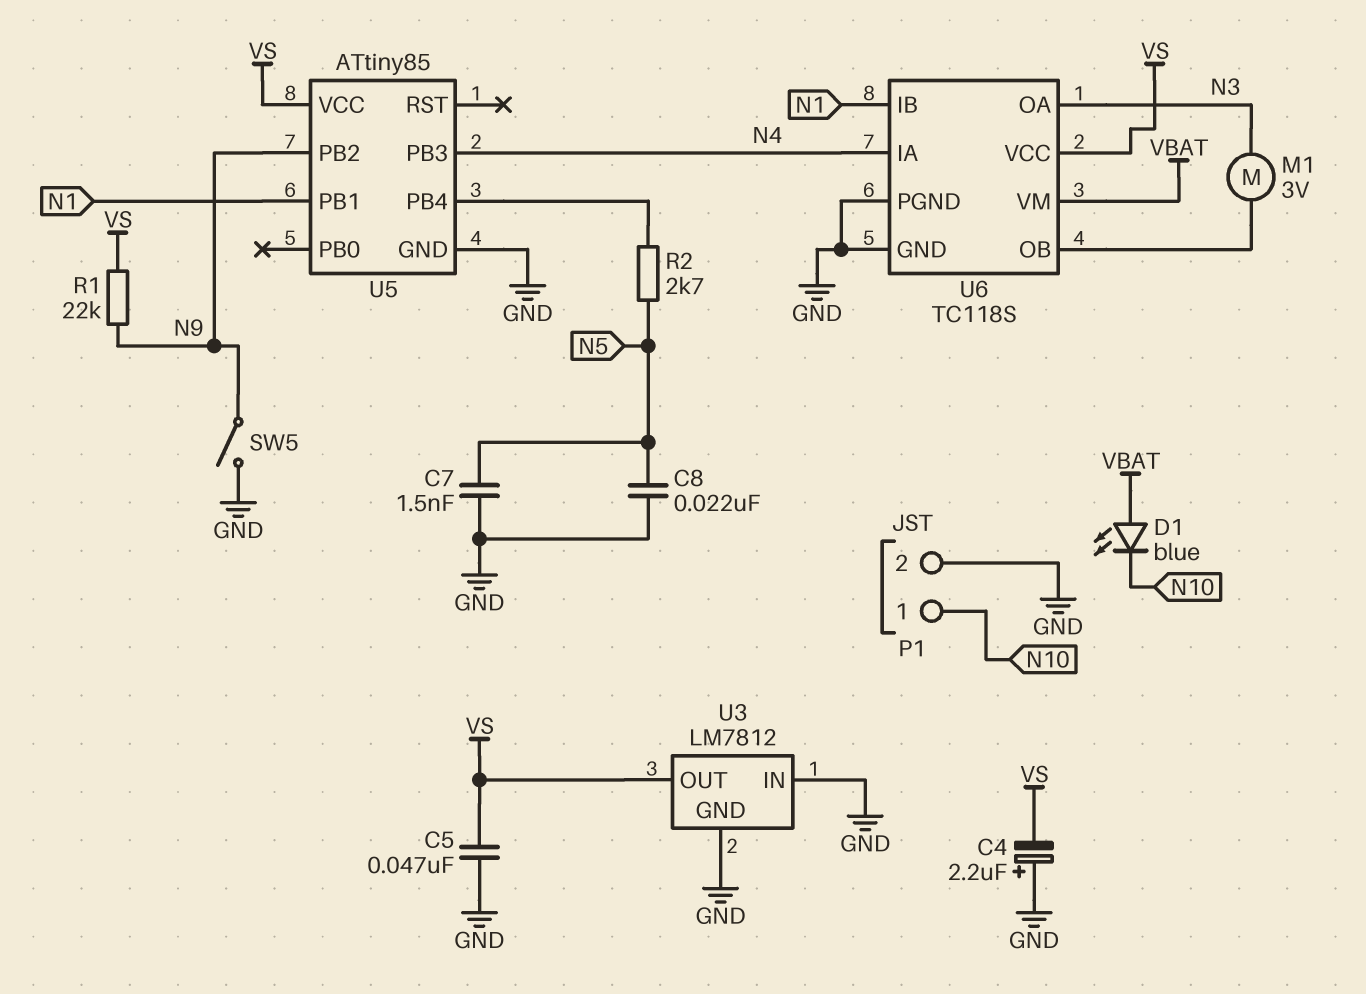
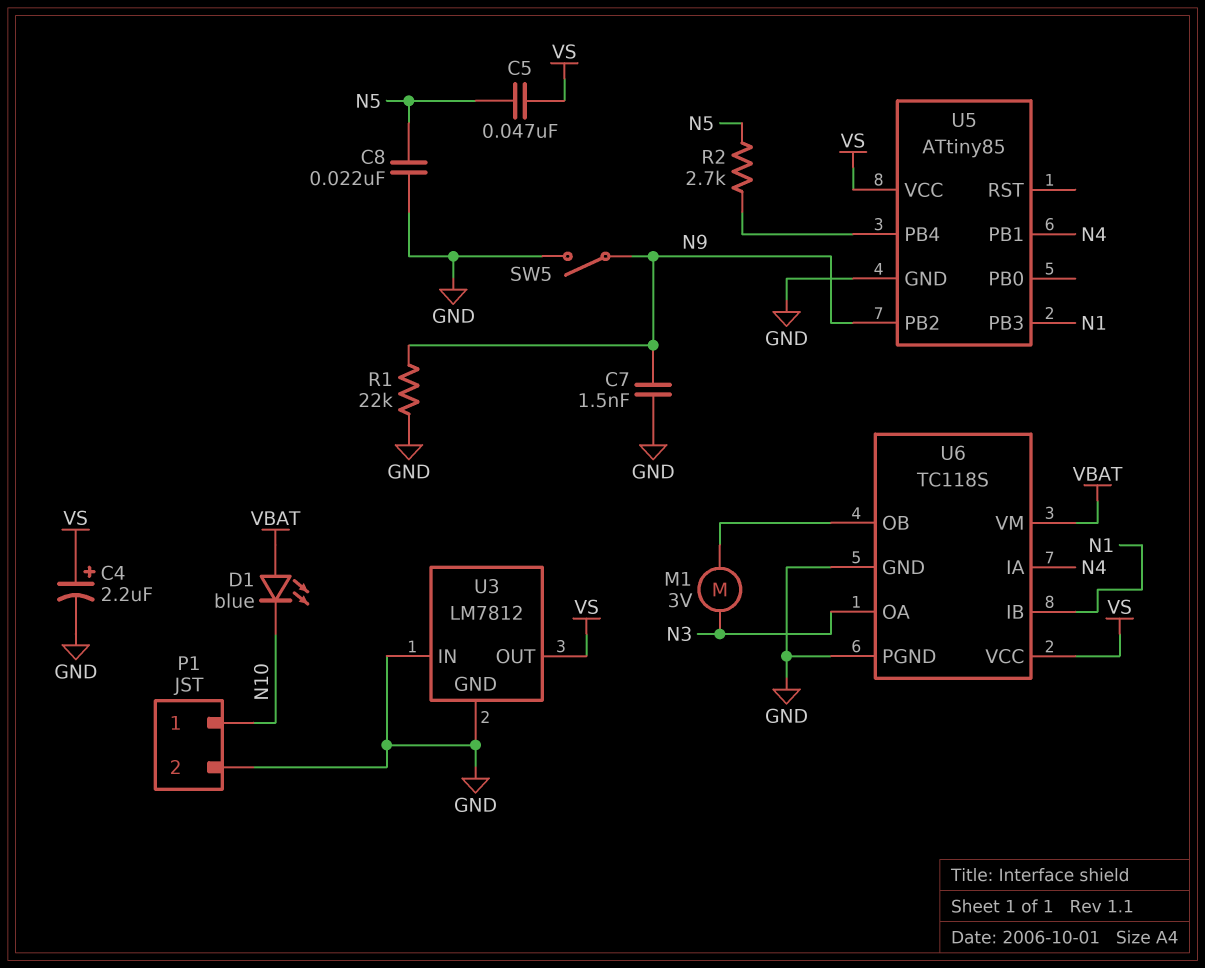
C4: 2.2uF (plus GND, minus VS) -> 2.2uF (plus VS, minus GND)
C5: 47nF (GND, VS) -> 47nF (N5, VS)
C7: 1.5nF (GND, N5) -> 1.5nF (GND, N9)
R1: 22k (N9, VS) -> 22k (GND, N9)
U5 pin PB1: N1 -> N4
U5 pin PB3: N4 -> N1

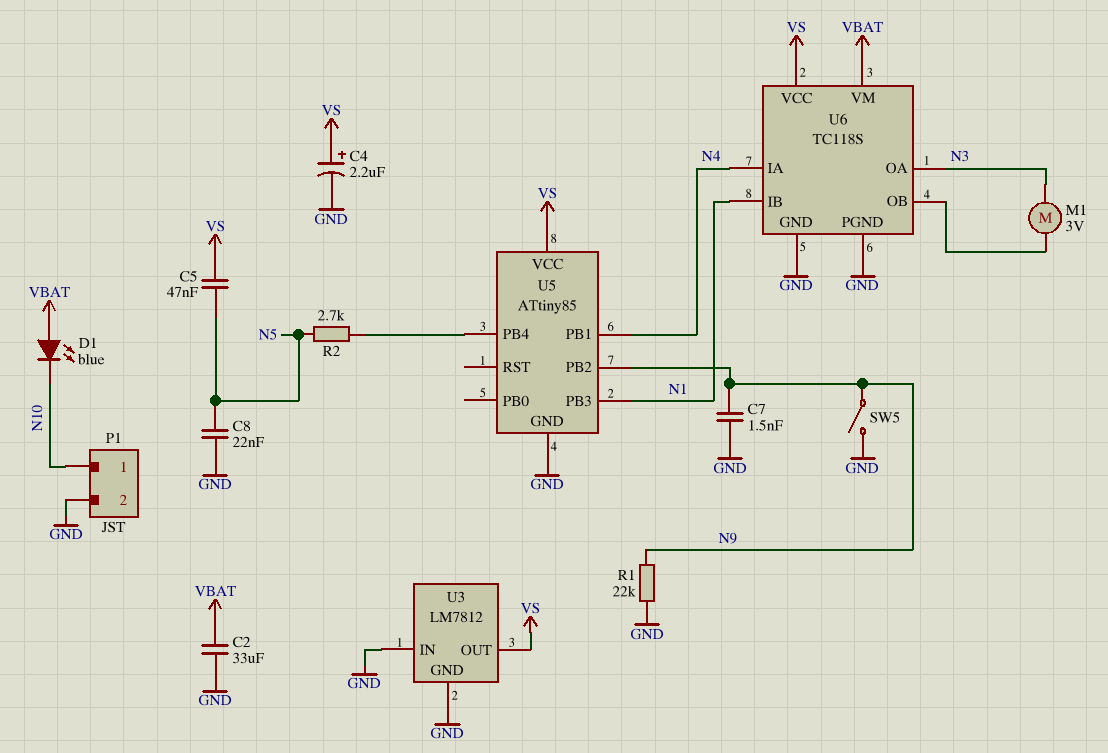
C2: none -> 33uF (GND, VBAT)

